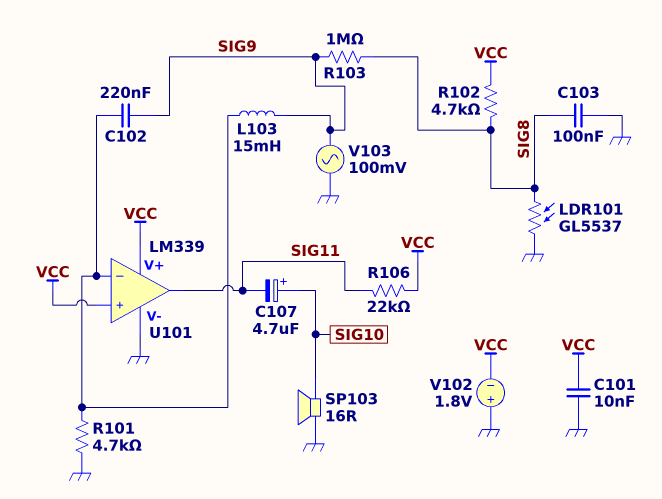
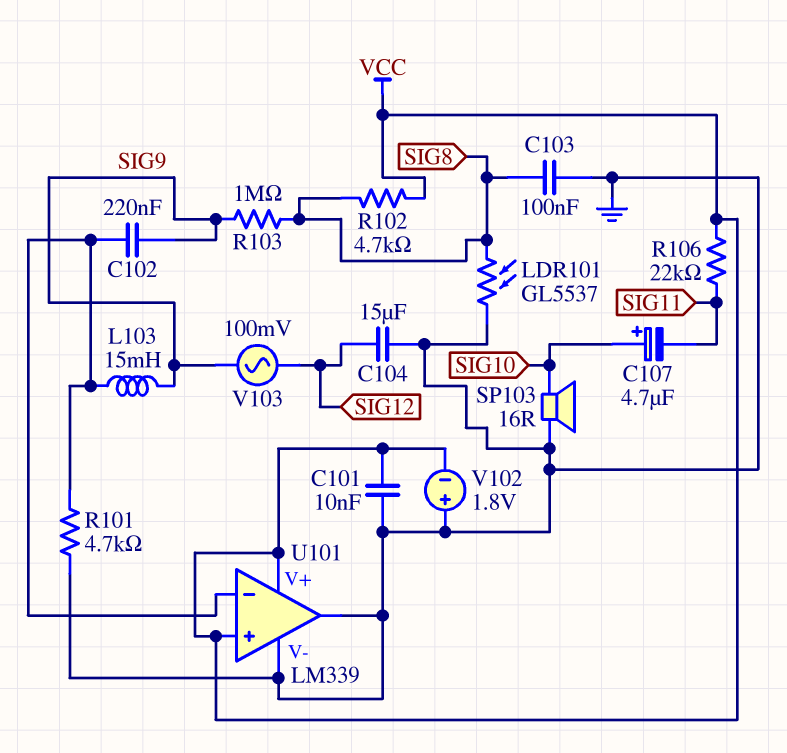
C104: none -> 15uF (GND, SIG12)
U101 pin out: SIG11 -> GND
V103: AC 100mV (GND, SIG9) -> AC 100mV (SIG9, SIG12)

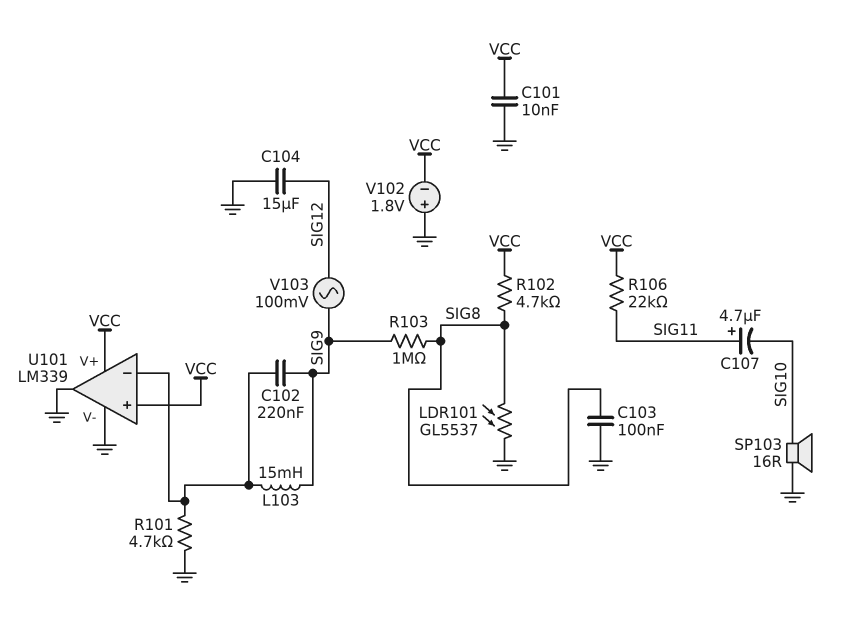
C107: 4.7uF (plus SIG10, minus SIG11) -> 4.7uF (plus SIG11, minus SIG10)

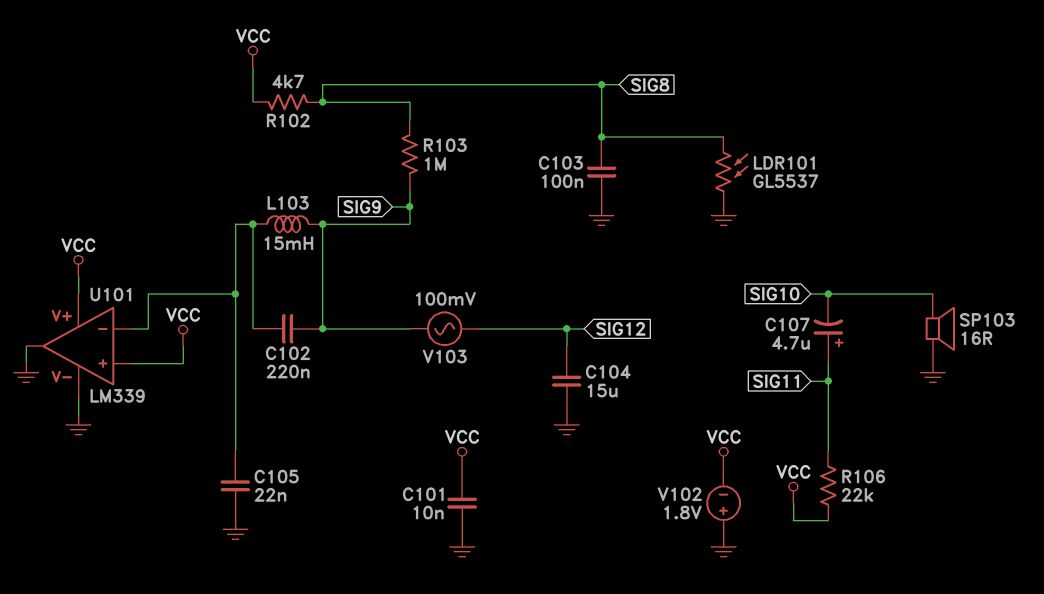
C105: none -> 22nF (GND, U101/in-)
R101: 4.7k (GND, U101/in-) -> none

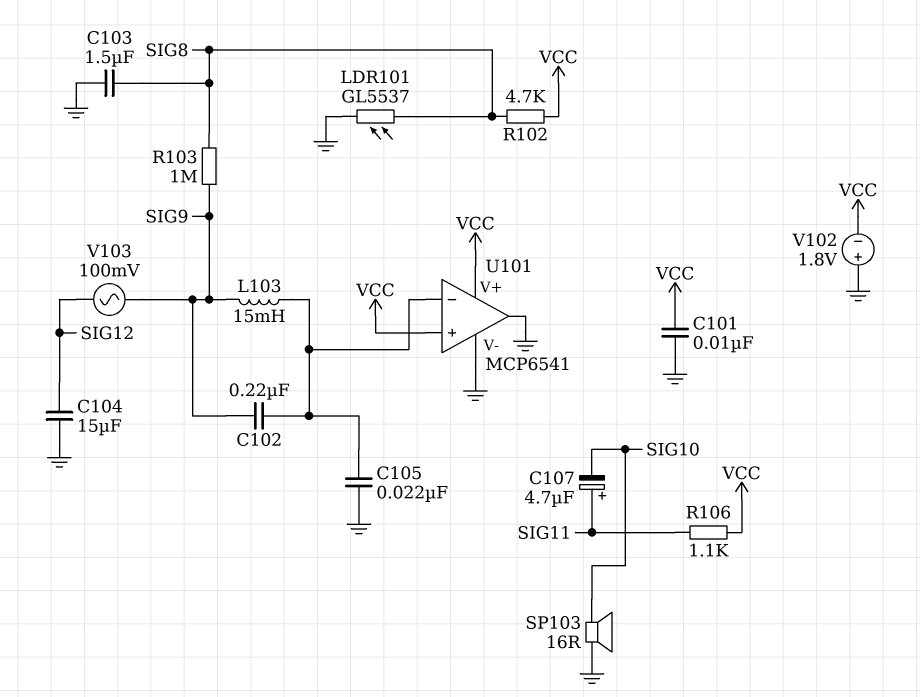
C103: 100nF (GND, SIG8) -> 1.5uF (GND, SIG8)
R106: 22k (SIG11, VCC) -> 1.1k (SIG11, VCC)
U101: LM339 -> MCP6541

